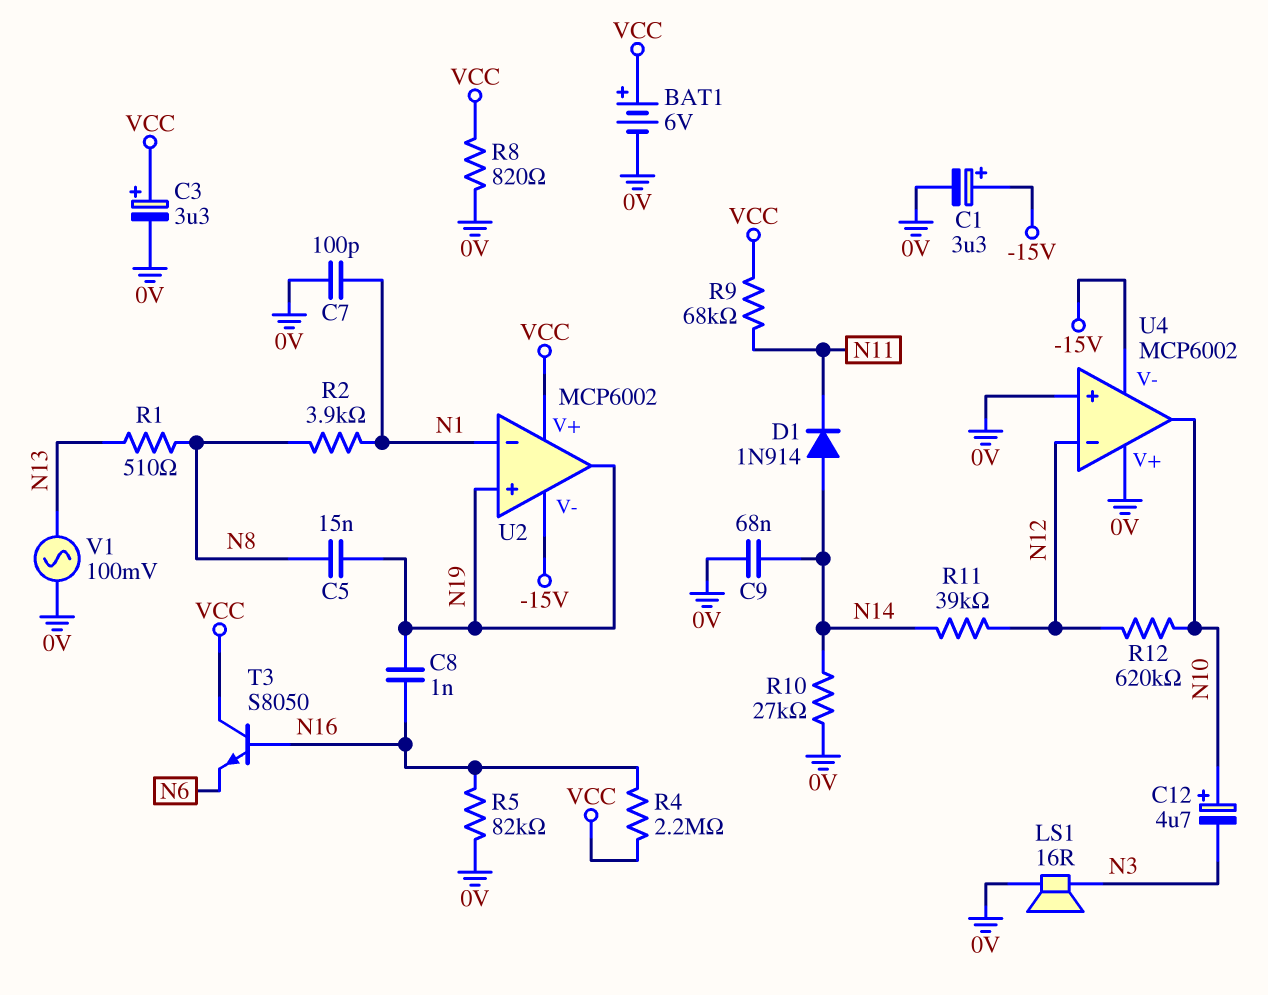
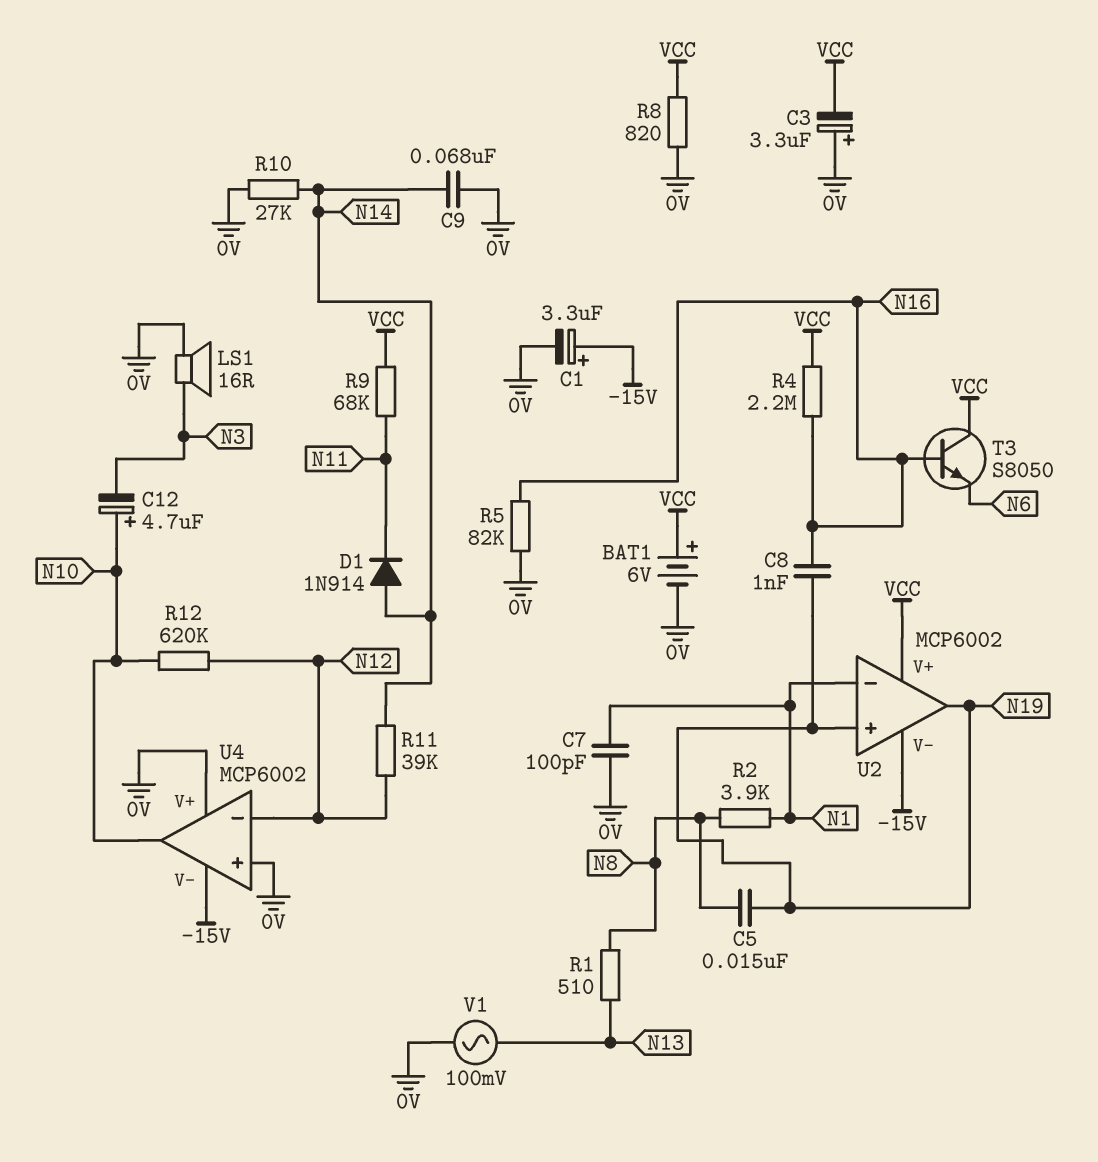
C3: 3.3uF (plus VCC, minus 0V) -> 3.3uF (plus 0V, minus VCC)

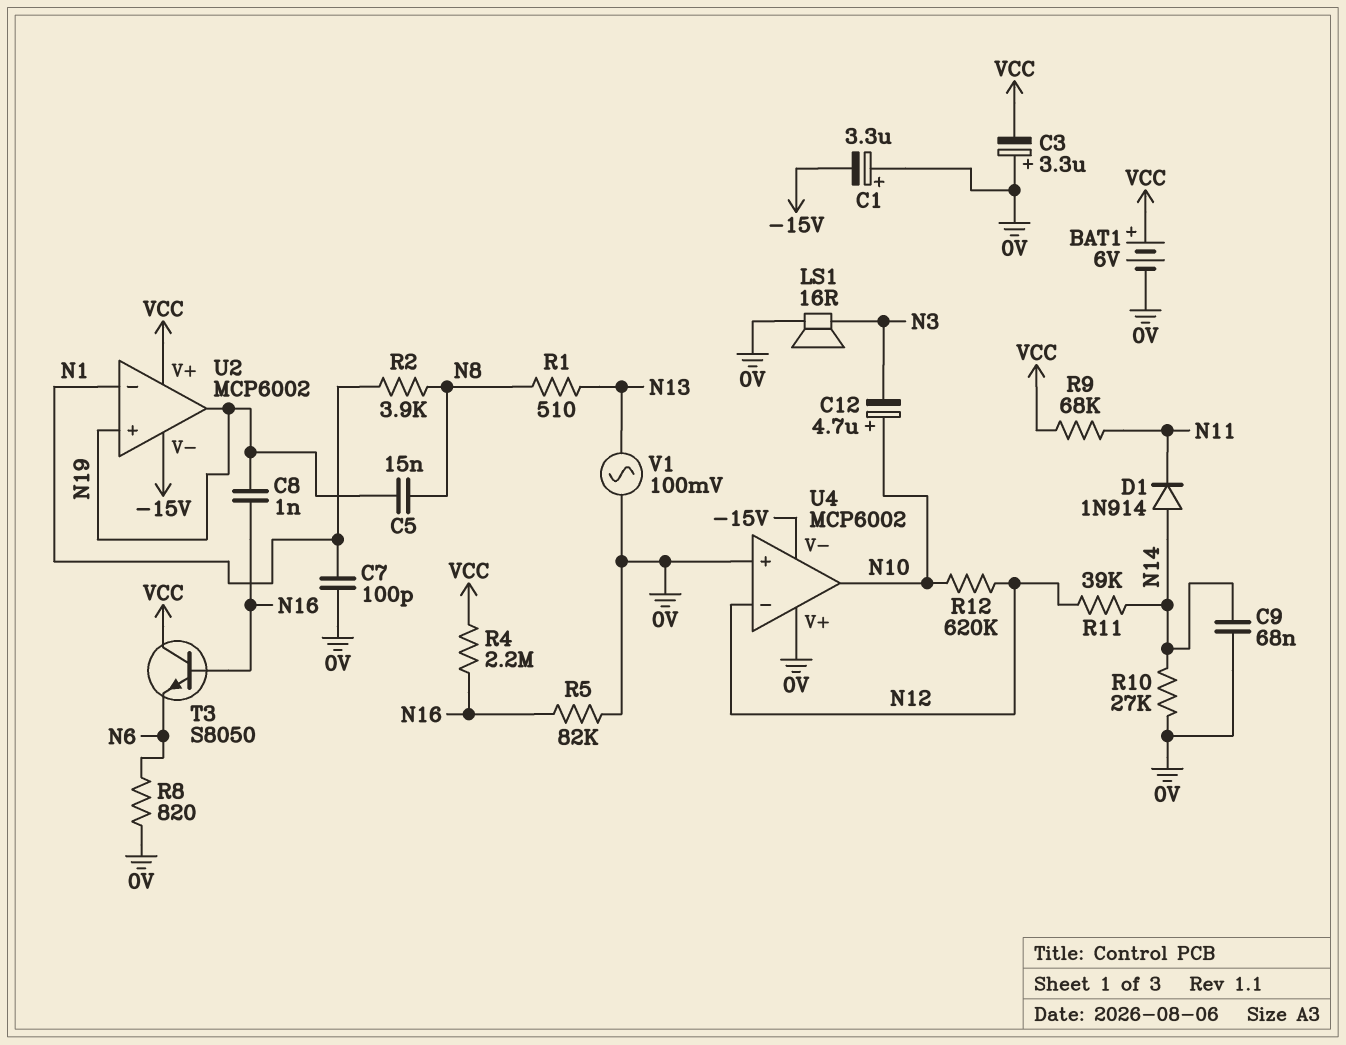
C1: 3.3uF (plus -15V, minus 0V) -> 3.3uF (plus 0V, minus -15V)
R8: 820 (0V, VCC) -> 820 (0V, N6)

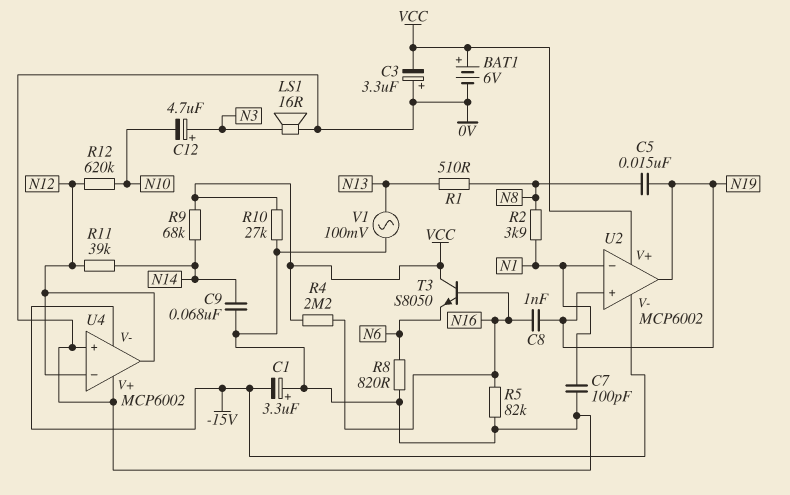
C12: 4.7uF (plus N10, minus N3) -> 4.7uF (plus N3, minus N10)
D1: diode 1N914 (A N14, K N11) -> none
R9: 68k (N11, VCC) -> 68k (N14, VCC)
R10: 27k (0V, N14) -> 27k (0V, VCC)
U4 pin out: N10 -> N12

